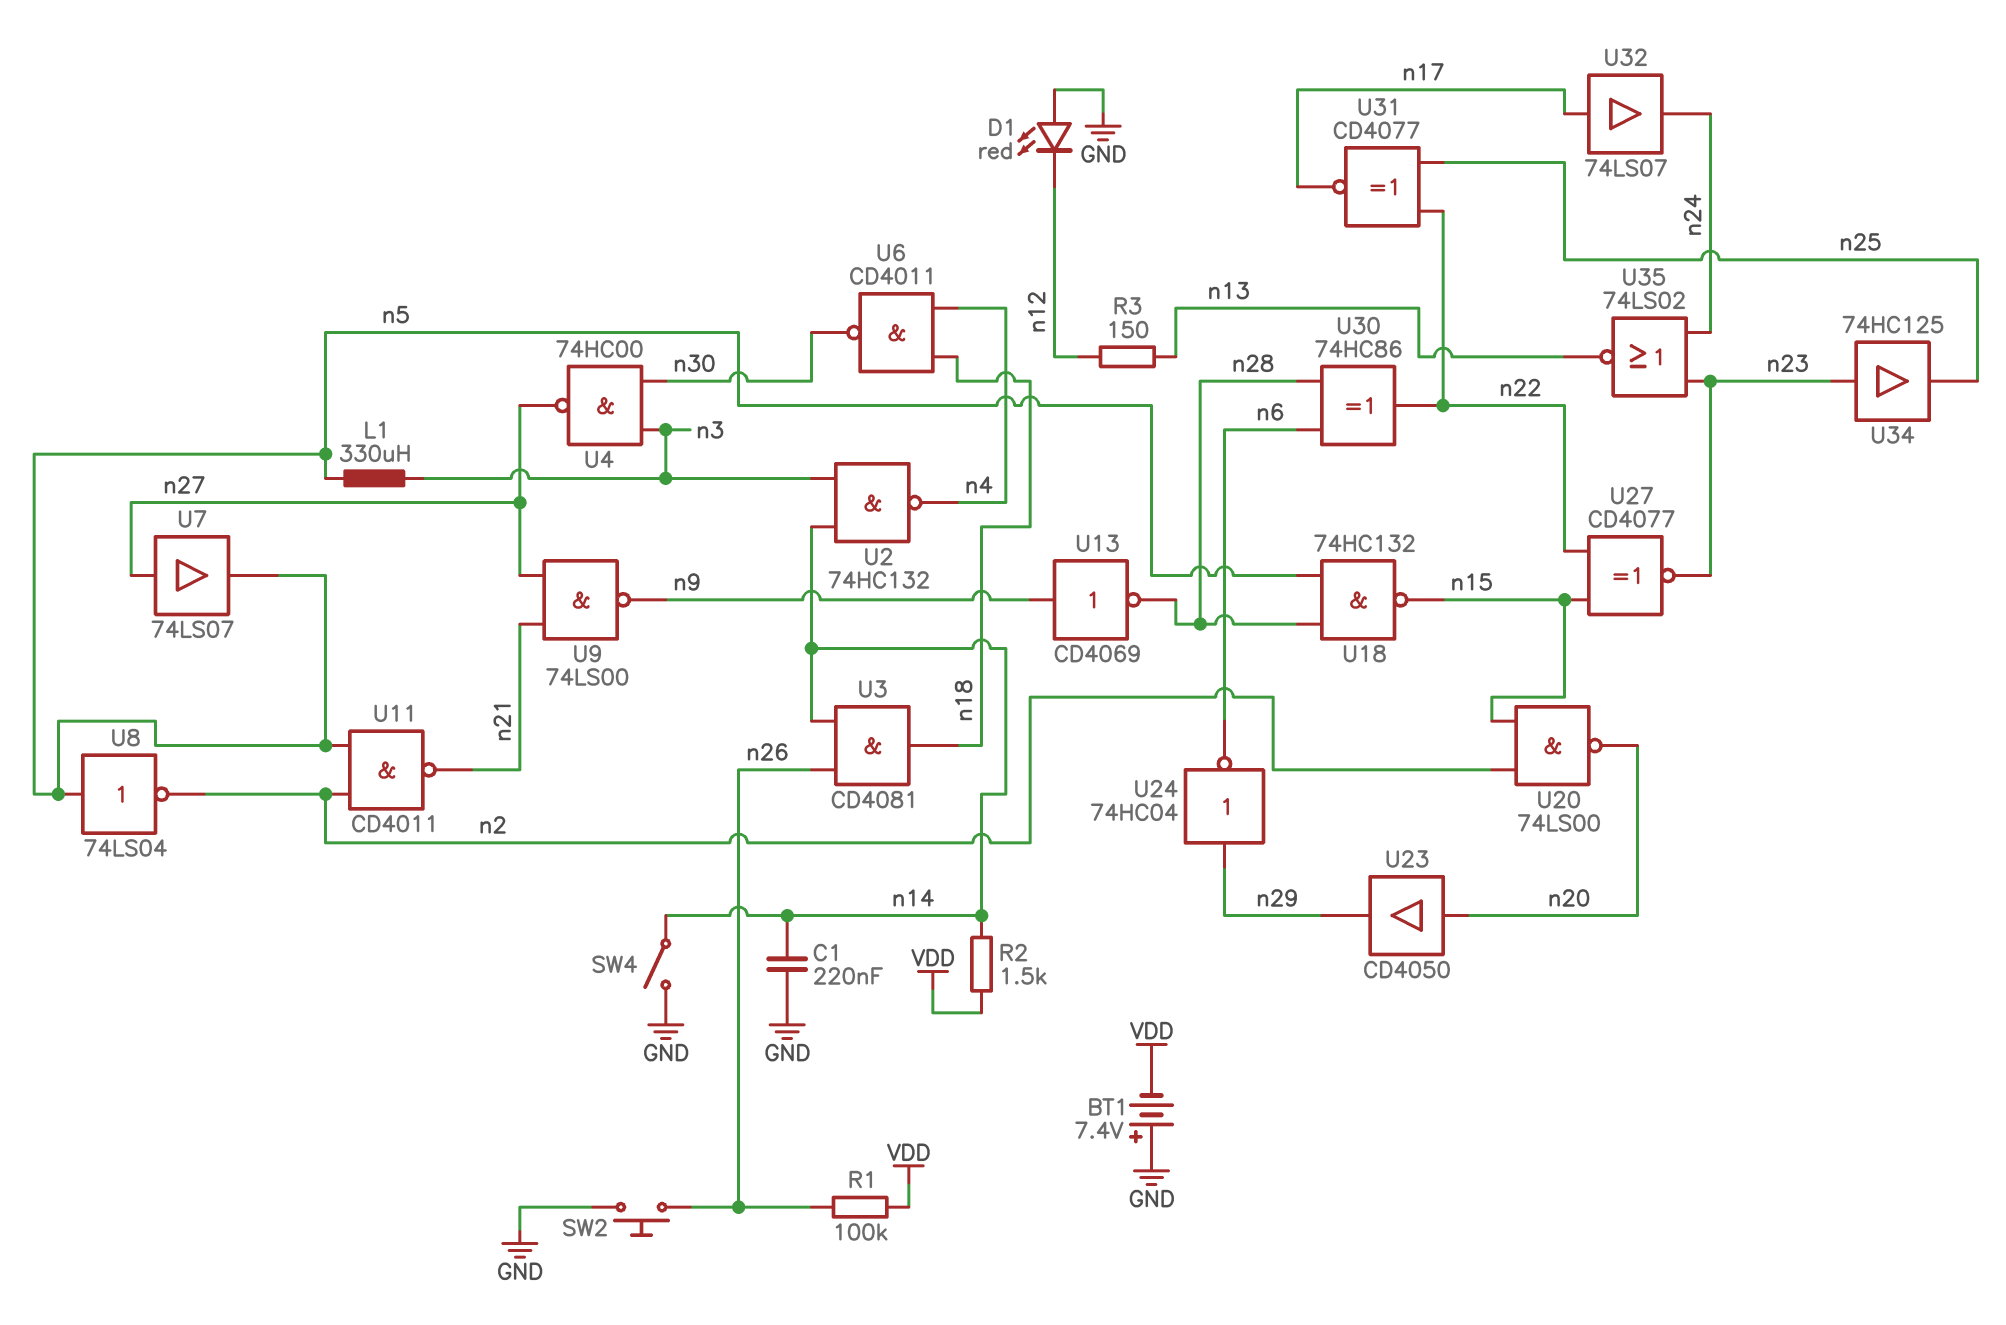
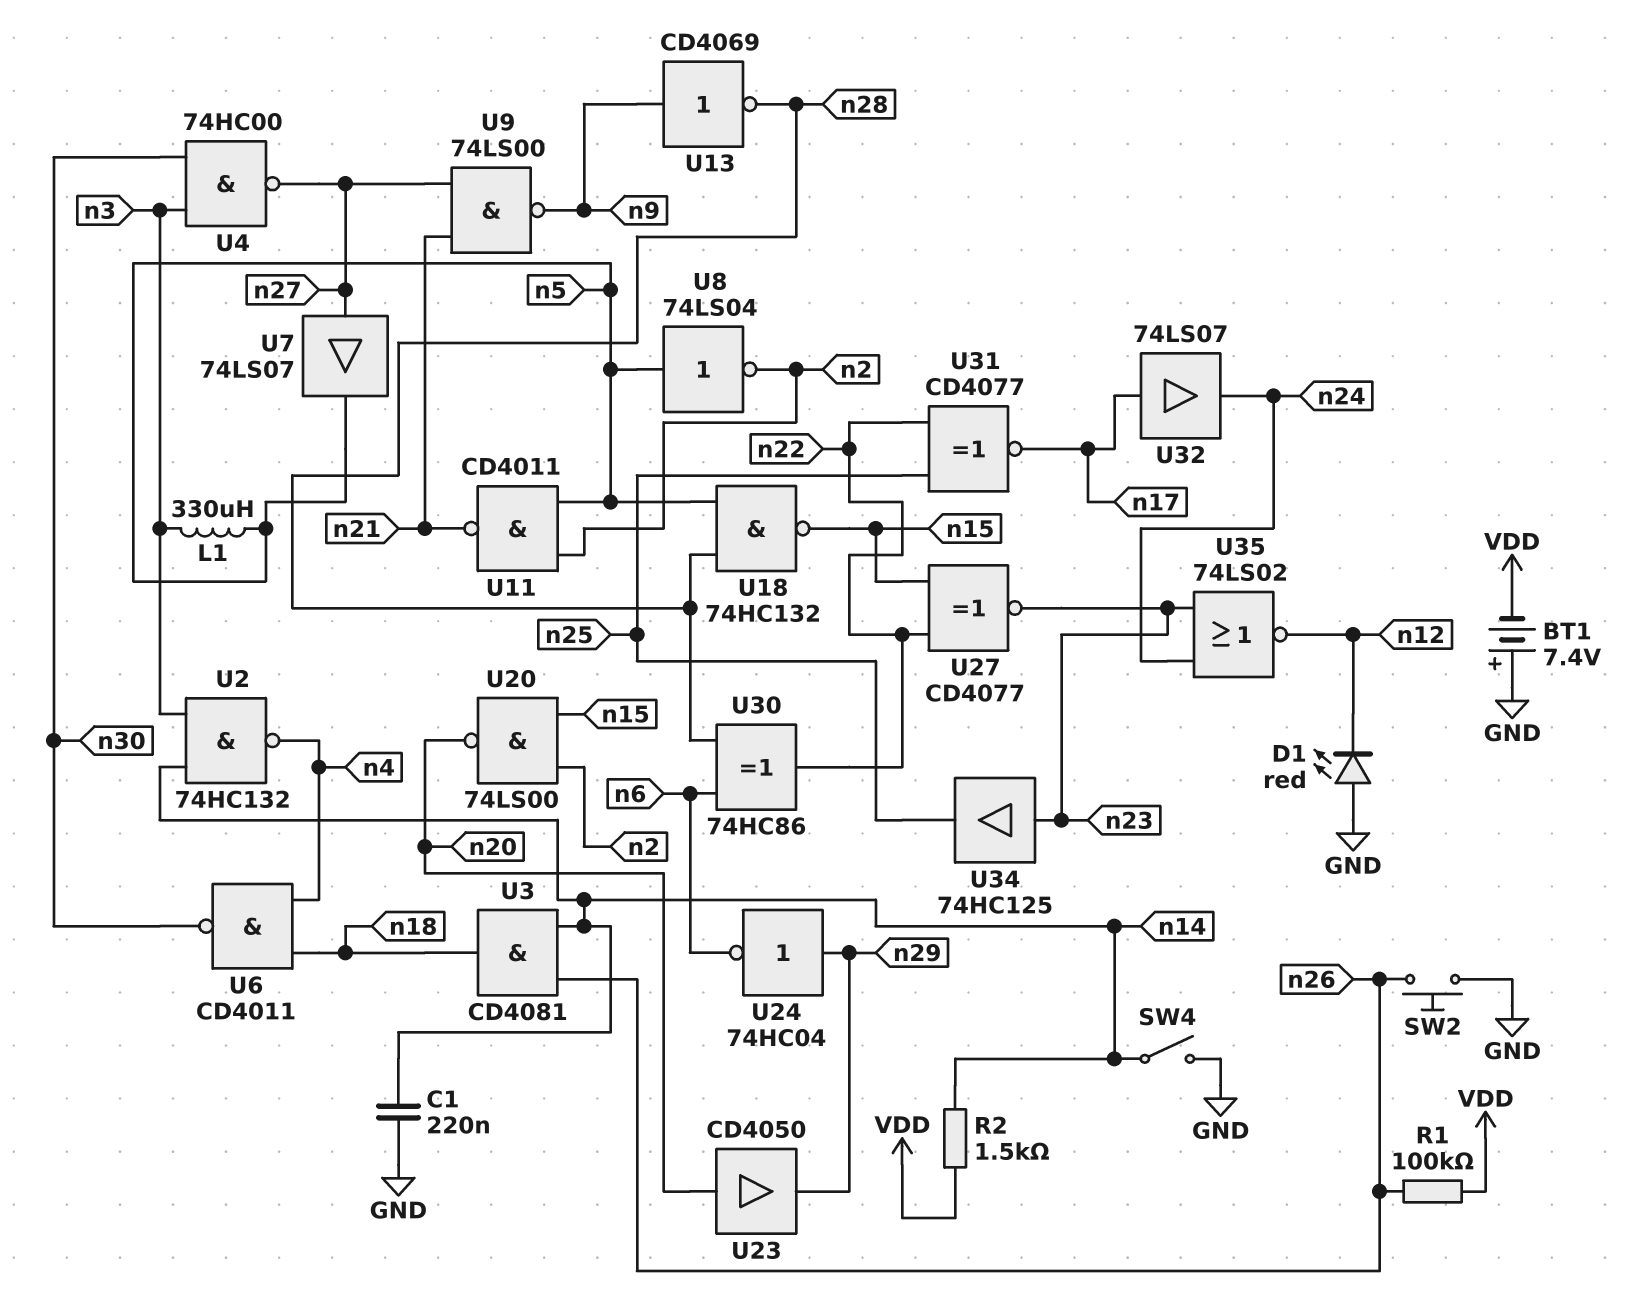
R3: 150 (n12, n13) -> none
U35: NOR 74LS02 (in n23, in n24, out n13) -> NOR 74LS02 (in n23, in n24, out n12)

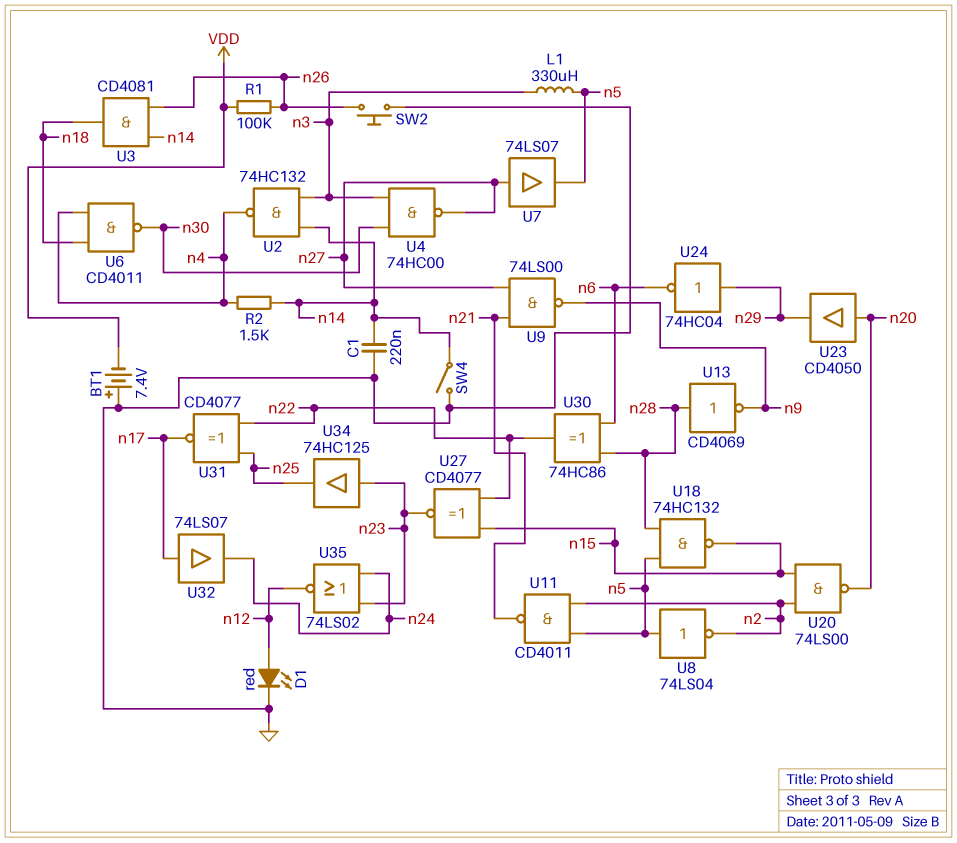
D1: LED red (A GND, K n12) -> LED red (A n12, K GND)
R2: 1.5k (VDD, n14) -> 1.5k (n4, n14)
U13: NOT CD4069 (in n9, out n28) -> NOT CD4069 (in n28, out n9)

